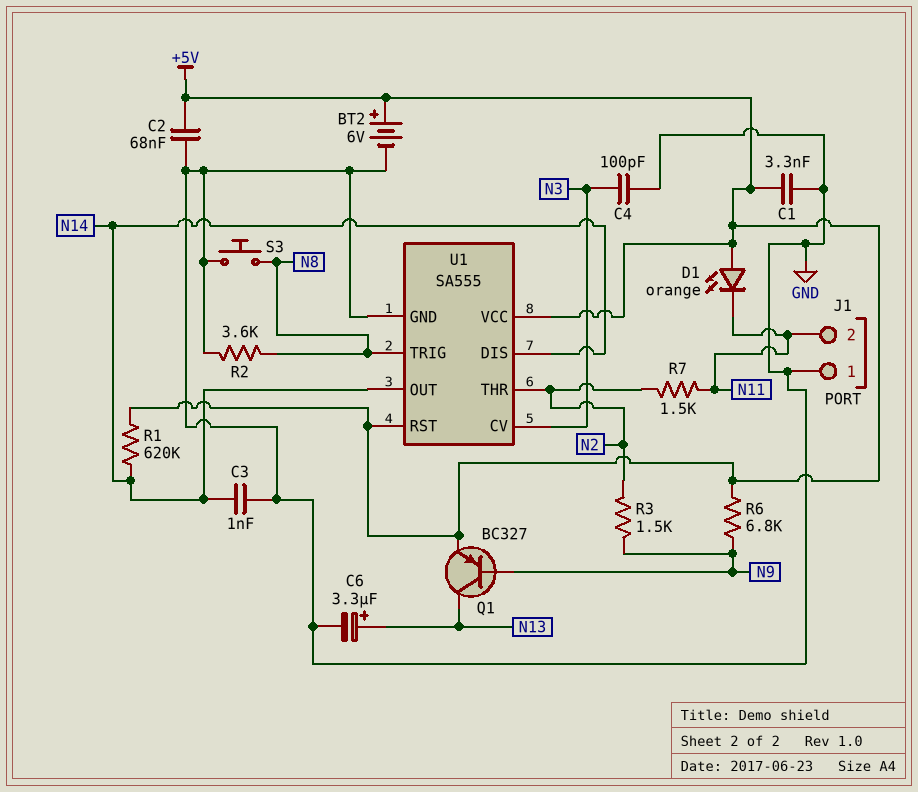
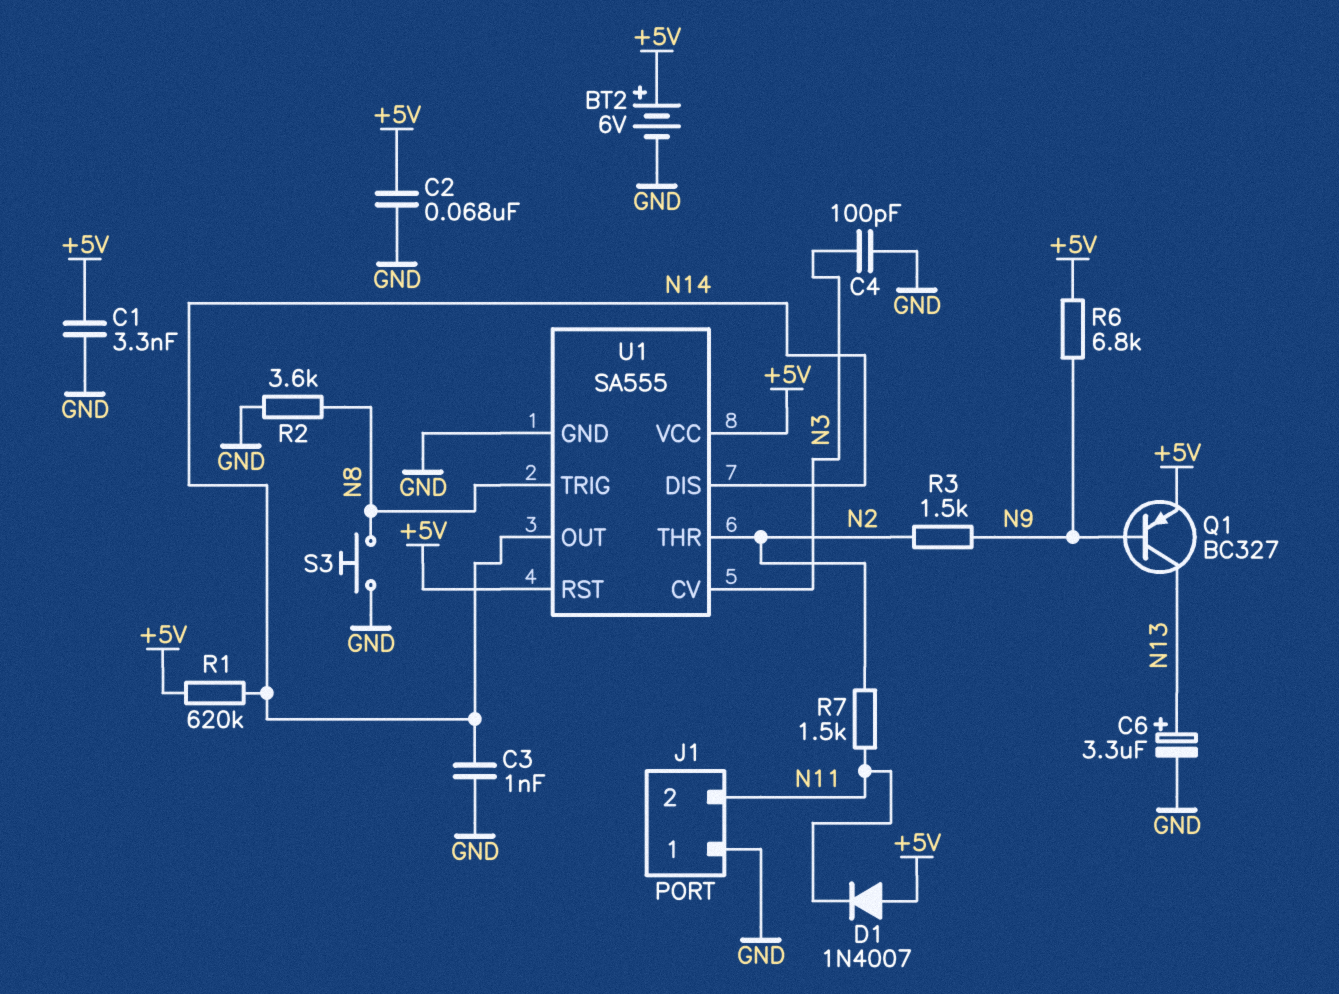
D1: LED orange (A +5V, K N11) -> diode 1N4007 (A +5V, K N11)

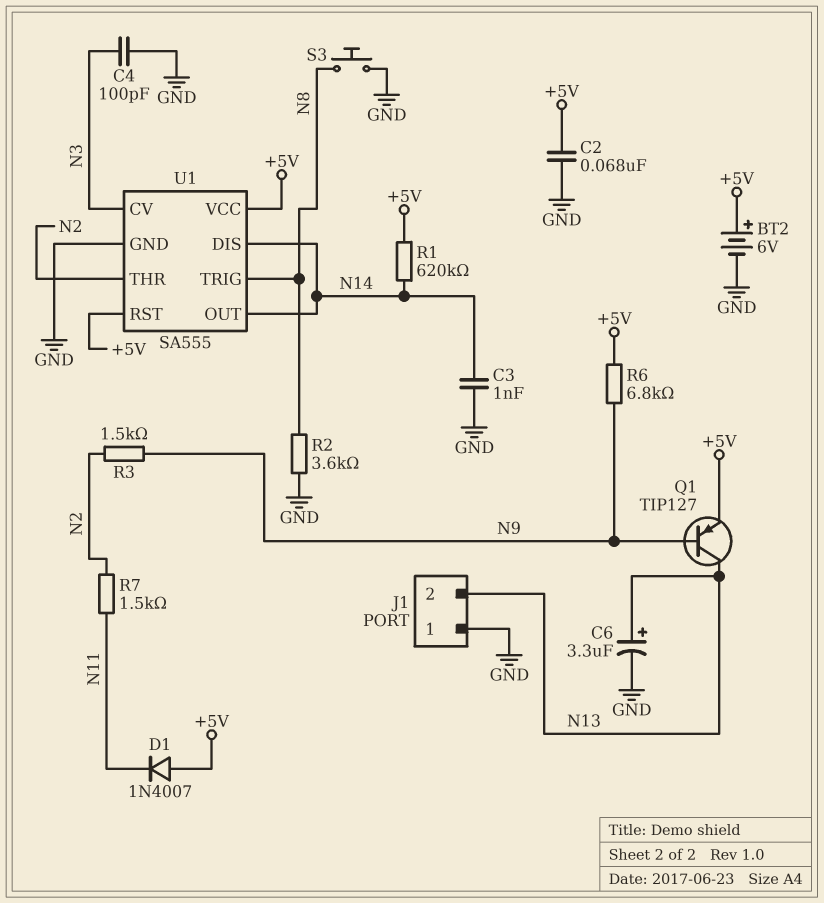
C1: 3.3nF (+5V, GND) -> none
J1 pin 2: N11 -> N13
Q1: PNP BC327 (B N9, C N13, E +5V) -> PNP TIP127 (B N9, C N13, E +5V)

